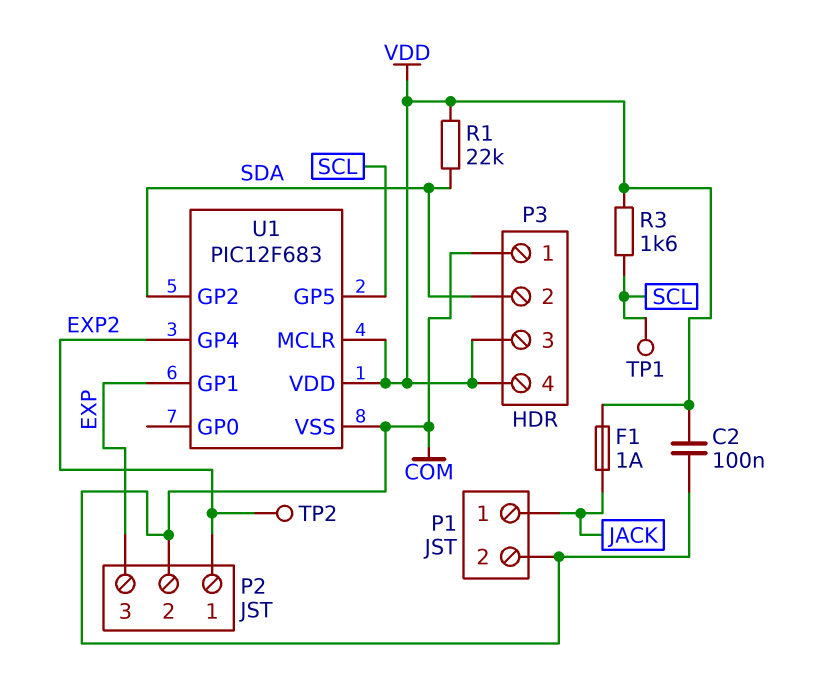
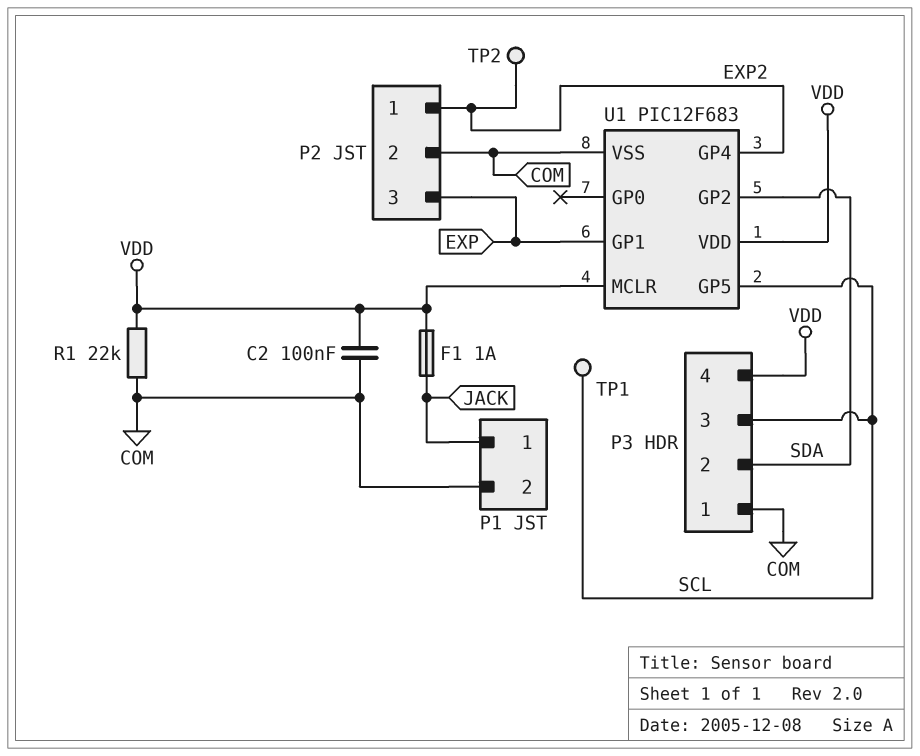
P3 pin 3: VDD -> SCL
R1: 22k (SDA, VDD) -> 22k (COM, VDD)
R3: 1.6k (SCL, VDD) -> none

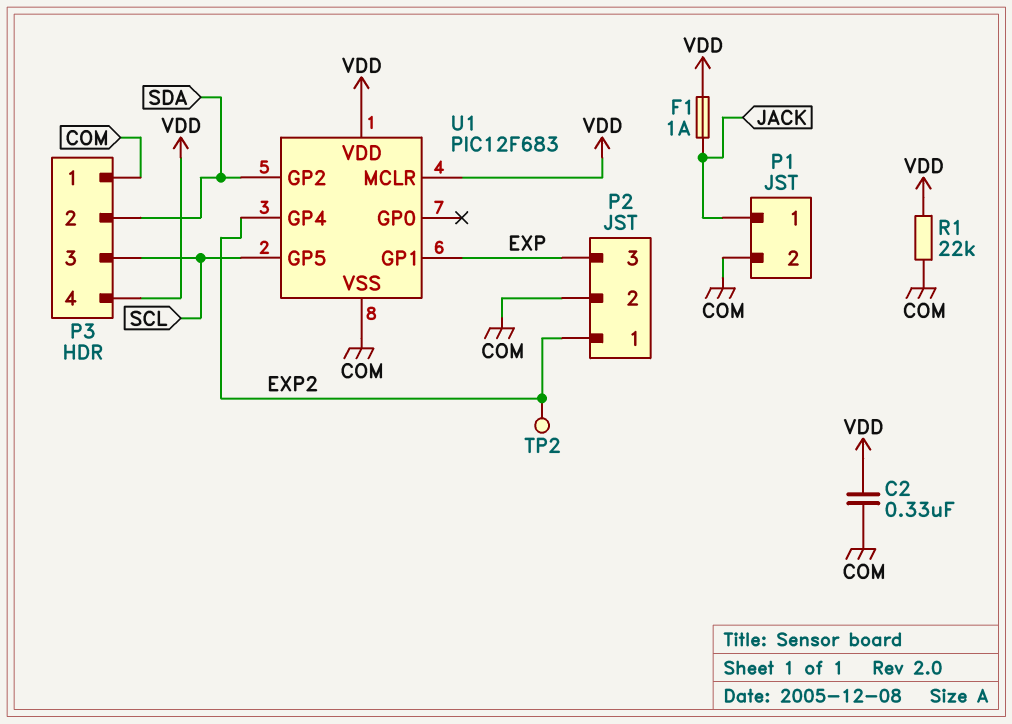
C2: 100nF (COM, VDD) -> 330nF (COM, VDD)
TP1: test point (SCL) -> none

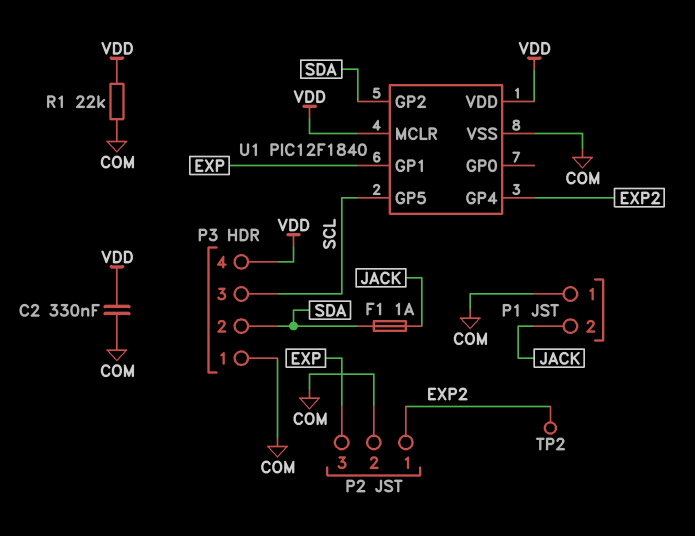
F1: 1A (JACK, VDD) -> 1A (JACK, SDA)
P1 pin 1: JACK -> COM
P1 pin 2: COM -> JACK
U1: PIC12F683 -> PIC12F1840

